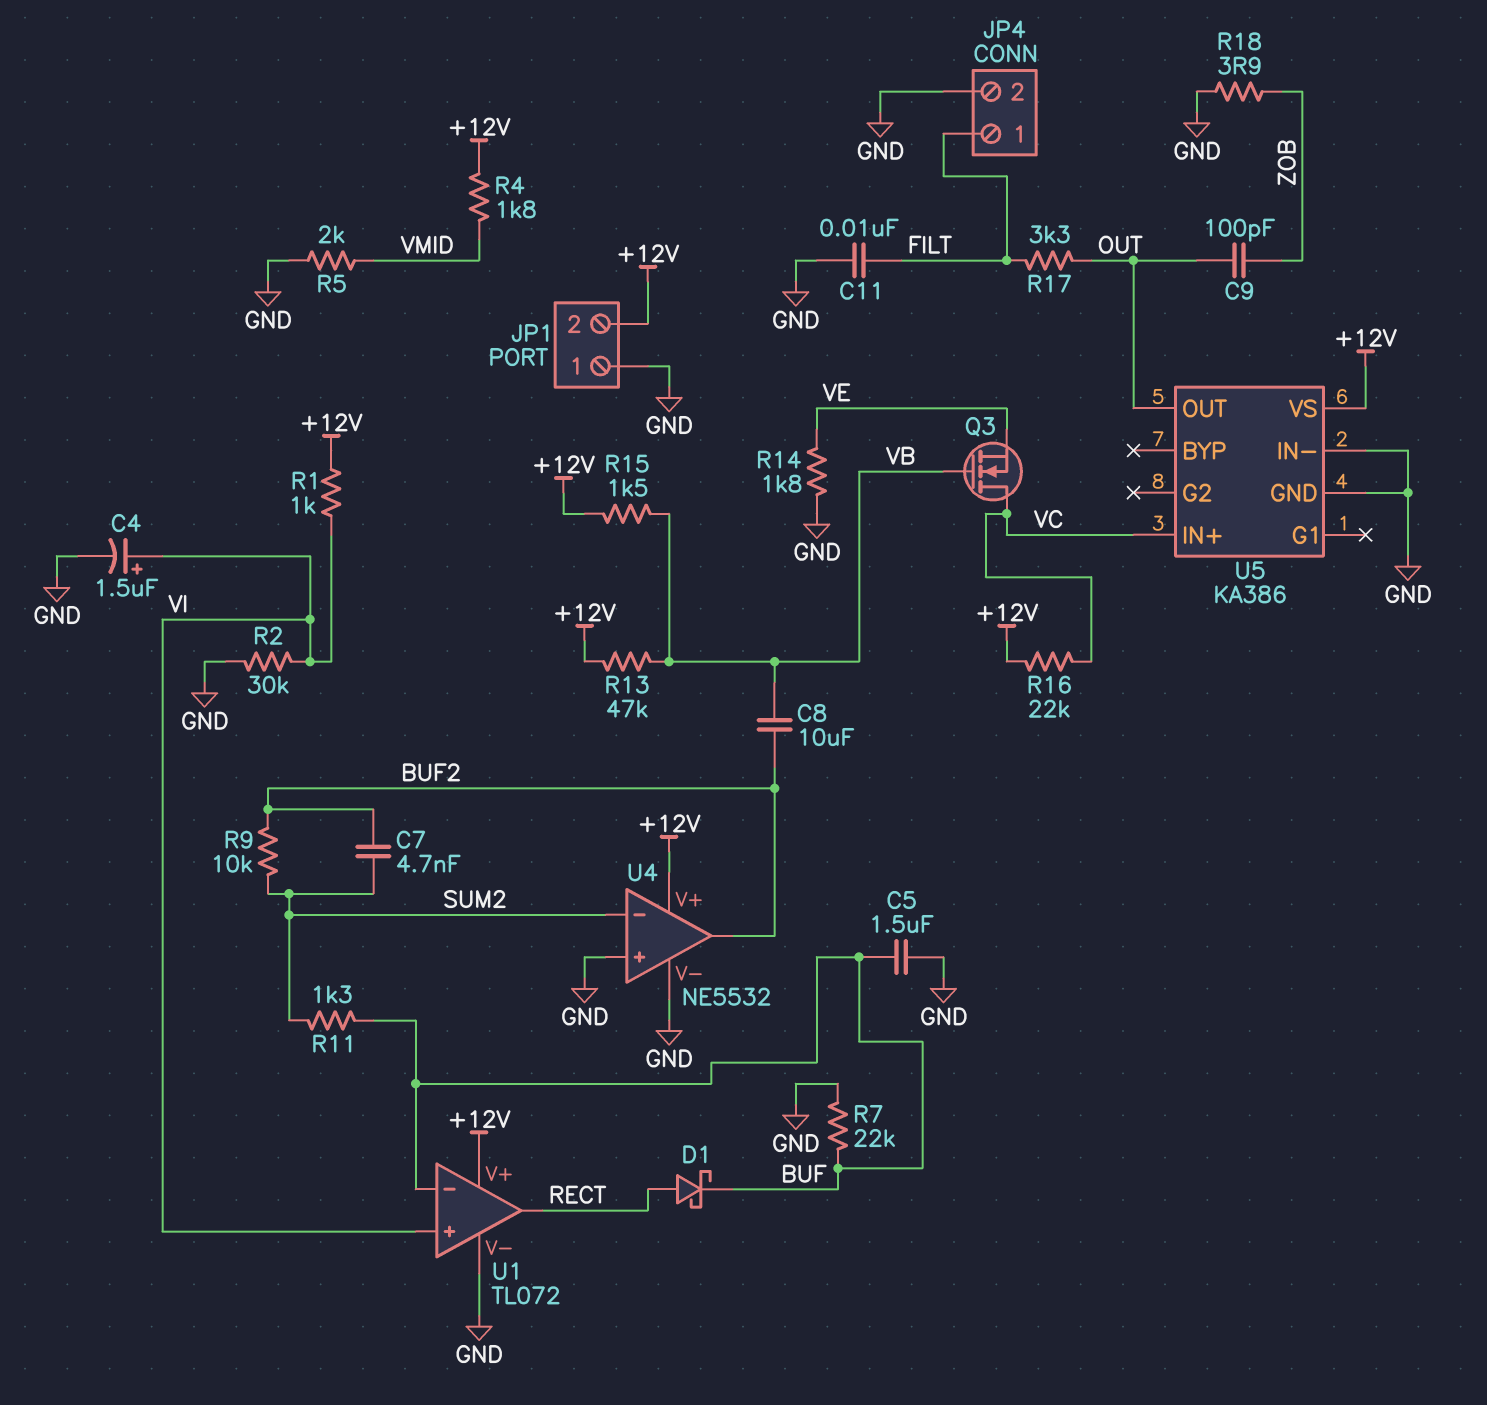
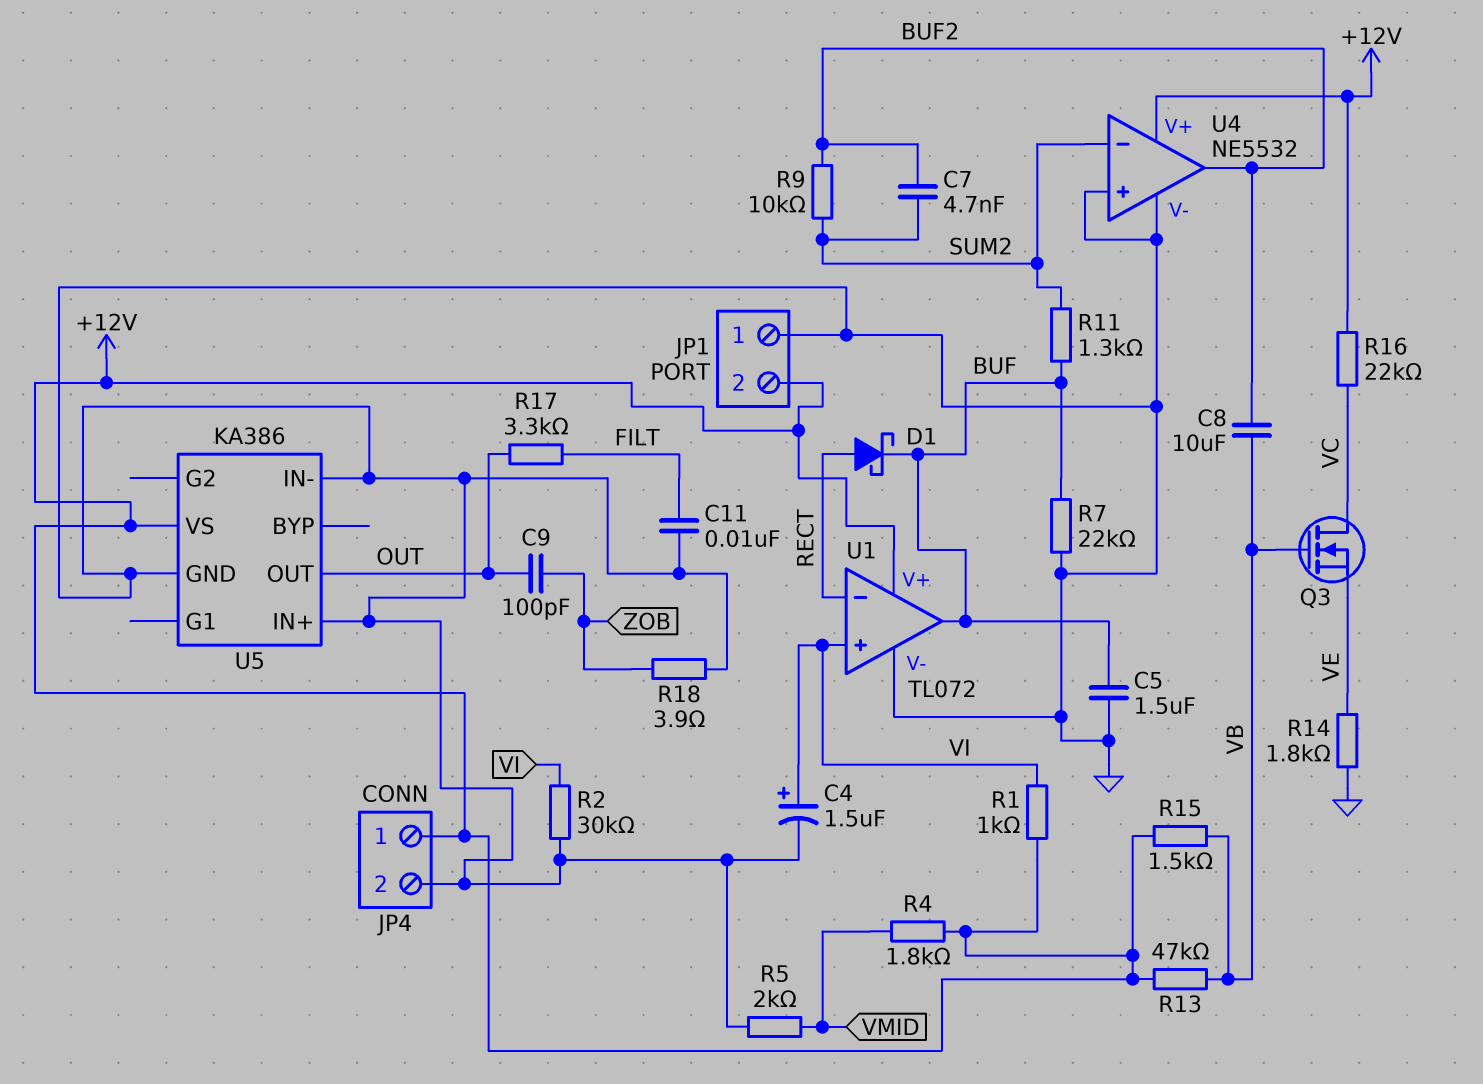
JP4 pin 1: FILT -> +12V
U1 pin in-: BUF -> RECT
U1 pin out: RECT -> BUF
U5 pin IN+: VC -> GND

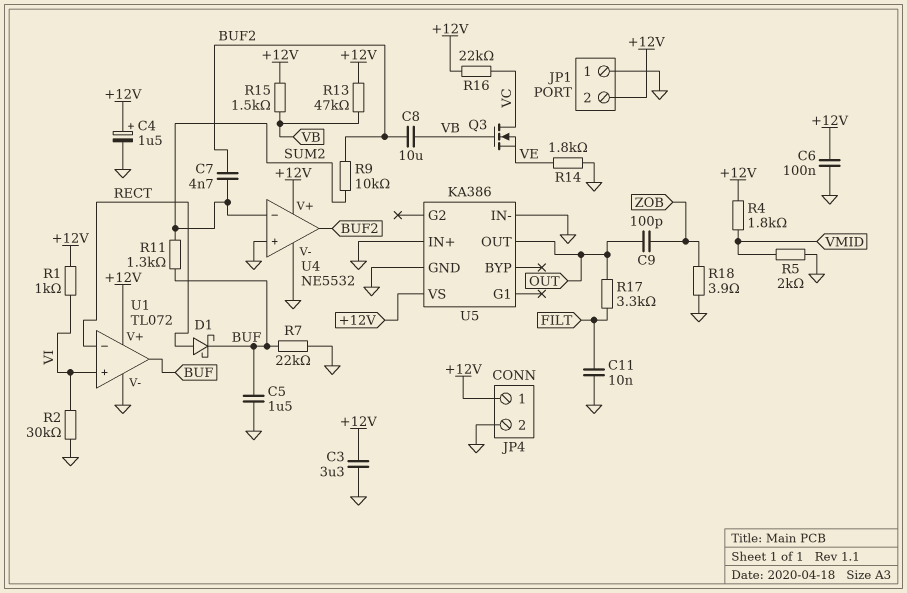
C3: none -> 3.3uF (+12V, GND)
C4: 1.5uF (plus VI, minus GND) -> 1.5uF (plus +12V, minus GND)
C6: none -> 100nF (+12V, GND)

